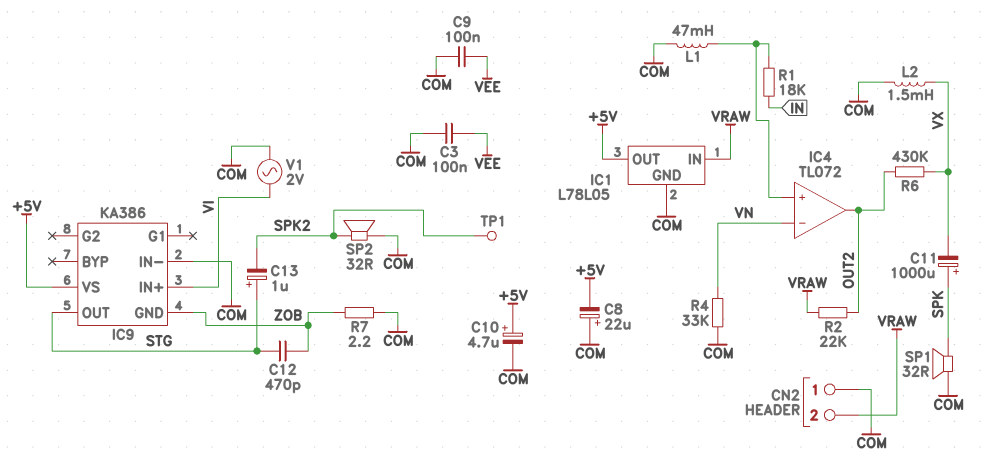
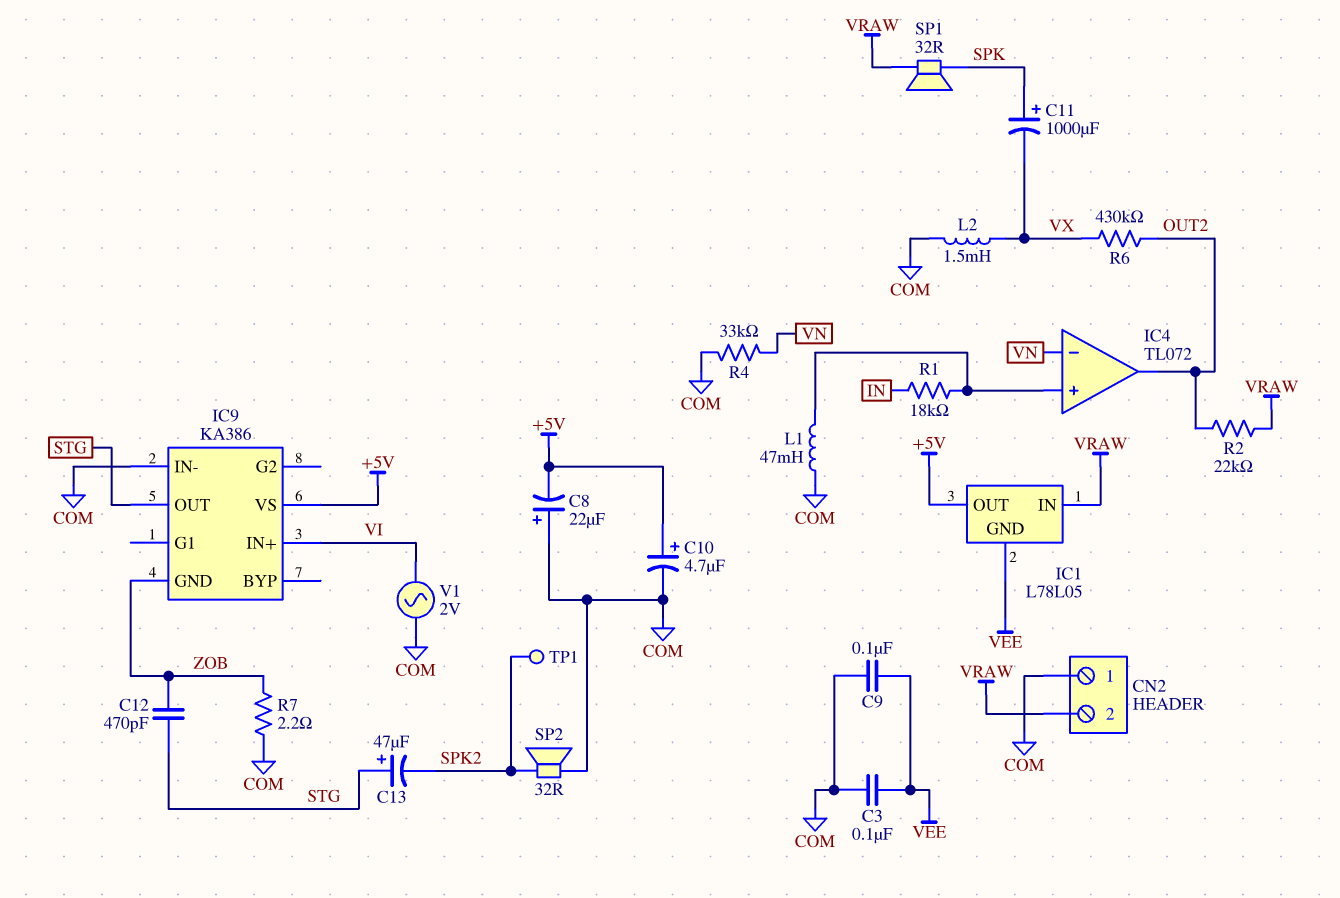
C13: 1uF (plus STG, minus SPK2) -> 47uF (plus STG, minus SPK2)
IC1 pin GND: COM -> VEE
SP1: speaker 32R (COM, SPK) -> speaker 32R (SPK, VRAW)

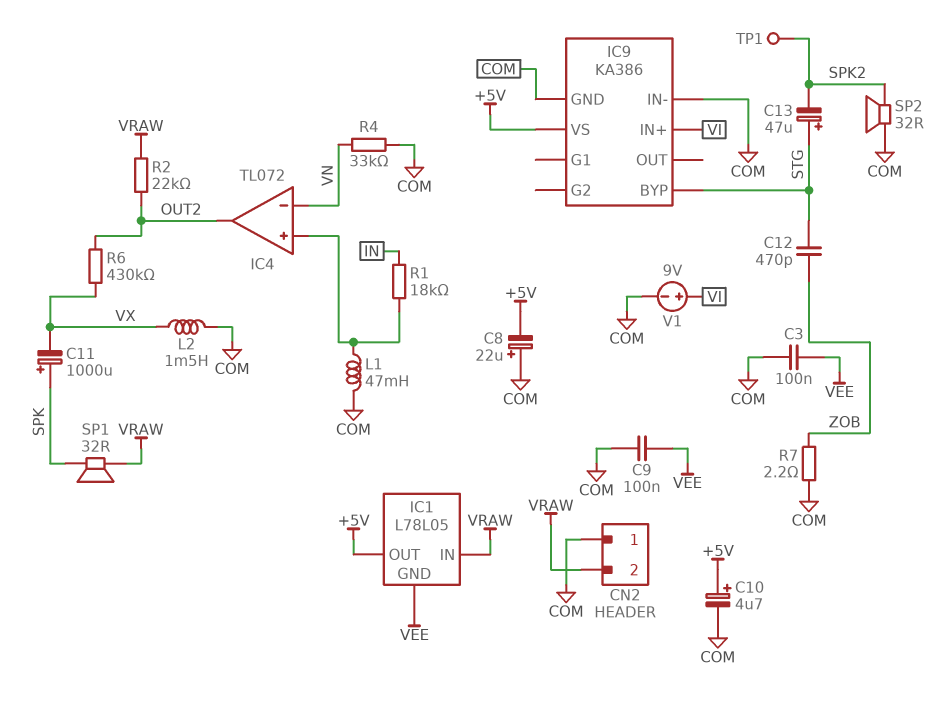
IC9 pin BYP: none -> STG
IC9 pin GND: ZOB -> COM
IC9 pin OUT: STG -> none
V1: AC 2V (COM, VI) -> 9V (plus VI, minus COM)

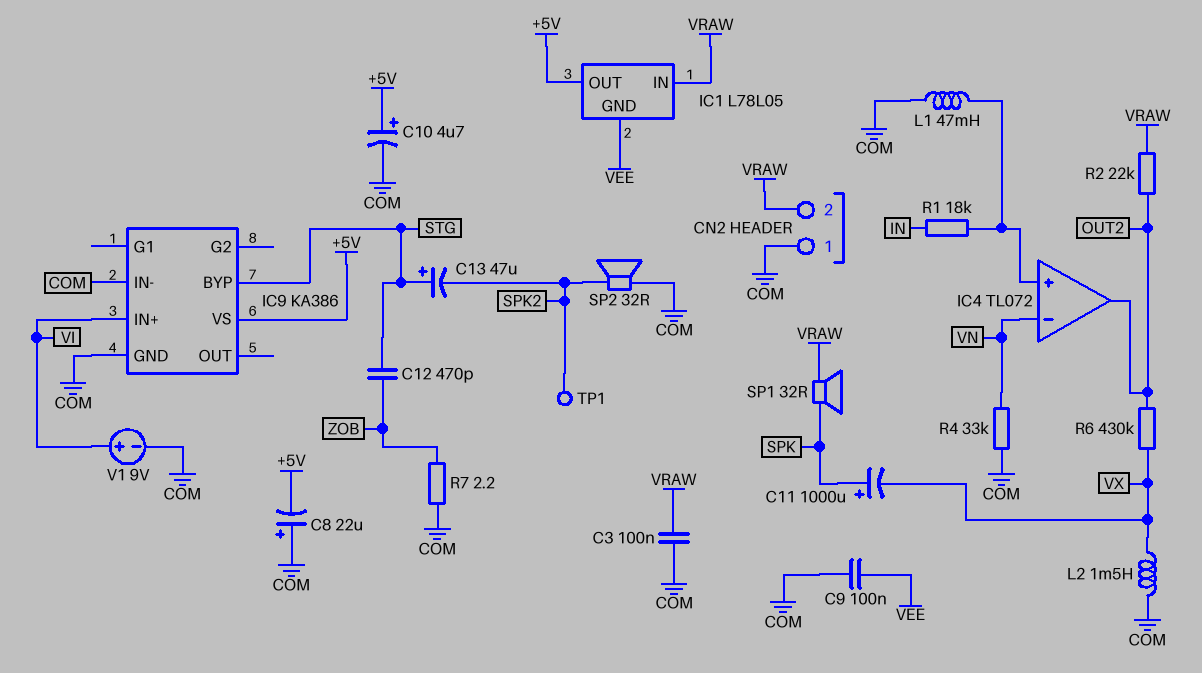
C3: 100nF (COM, VEE) -> 100nF (COM, VRAW)

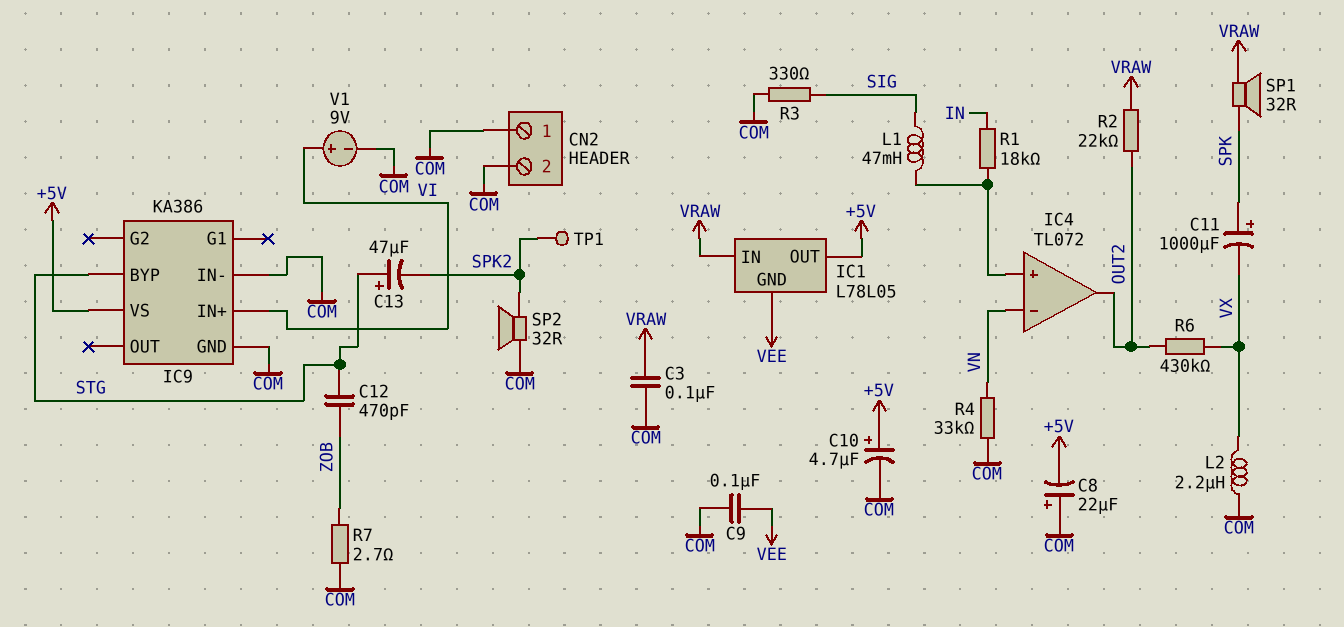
CN2 pin 2: VRAW -> COM
L1: 47mH (COM, IC4/in+) -> 47mH (IC4/in+, SIG)
L2: 1.5mH (COM, VX) -> 2.2uH (COM, VX)
R3: none -> 330 (COM, SIG)
R7: 2.2 (COM, ZOB) -> 2.7 (COM, ZOB)

